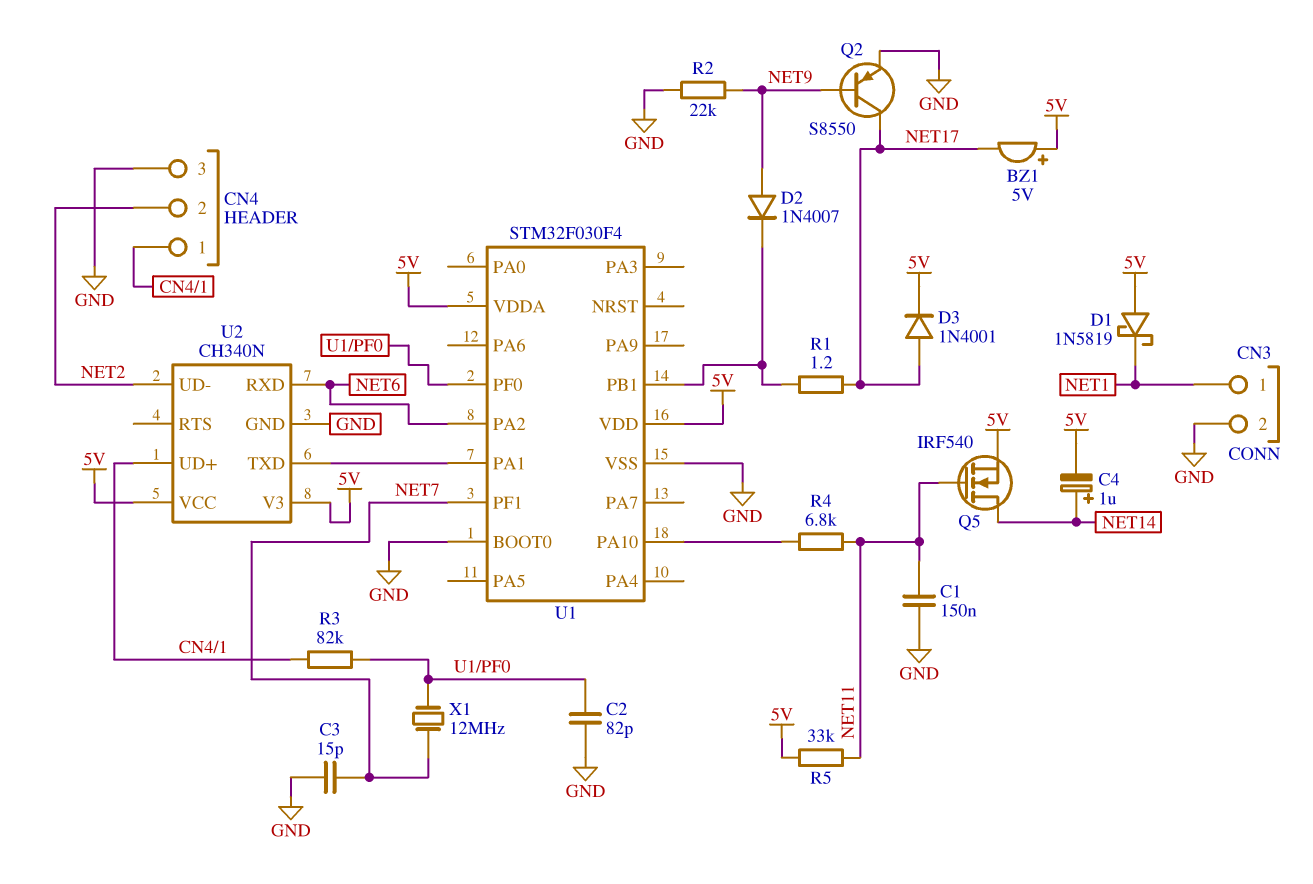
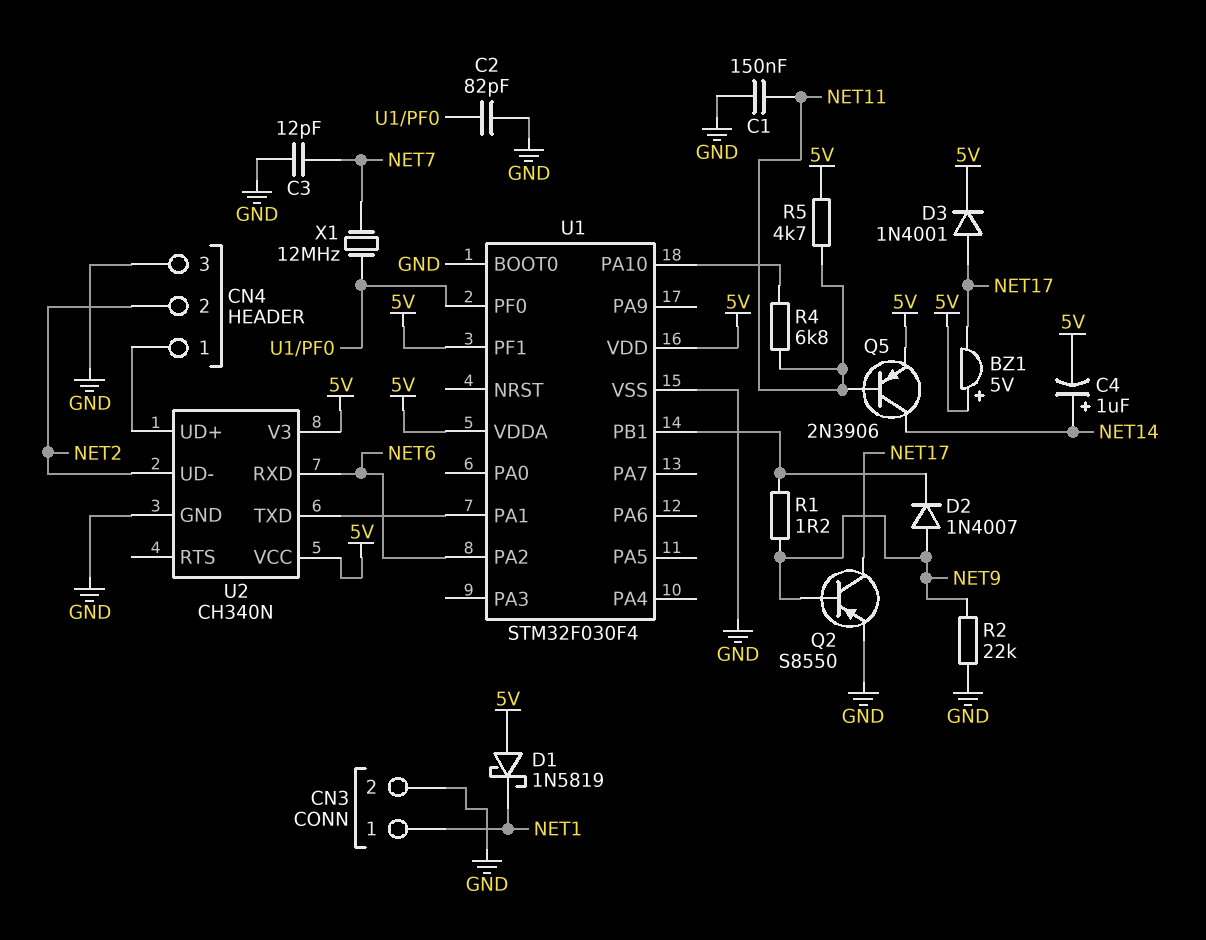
C3: 15pF (GND, NET7) -> 12pF (GND, NET7)
Q5: NMOS IRF540 (G NET11, D NET14, S 5V) -> PNP 2N3906 (B NET11, C NET14, E 5V)
R1: 1.2 (NET17, U1/PB1) -> 1.2 (NET9, U1/PB1)
R3: 82k (CN4/1, U1/PF0) -> none
R5: 33k (5V, NET11) -> 4.7k (5V, NET11)
U1 pin PF1: NET7 -> 5V

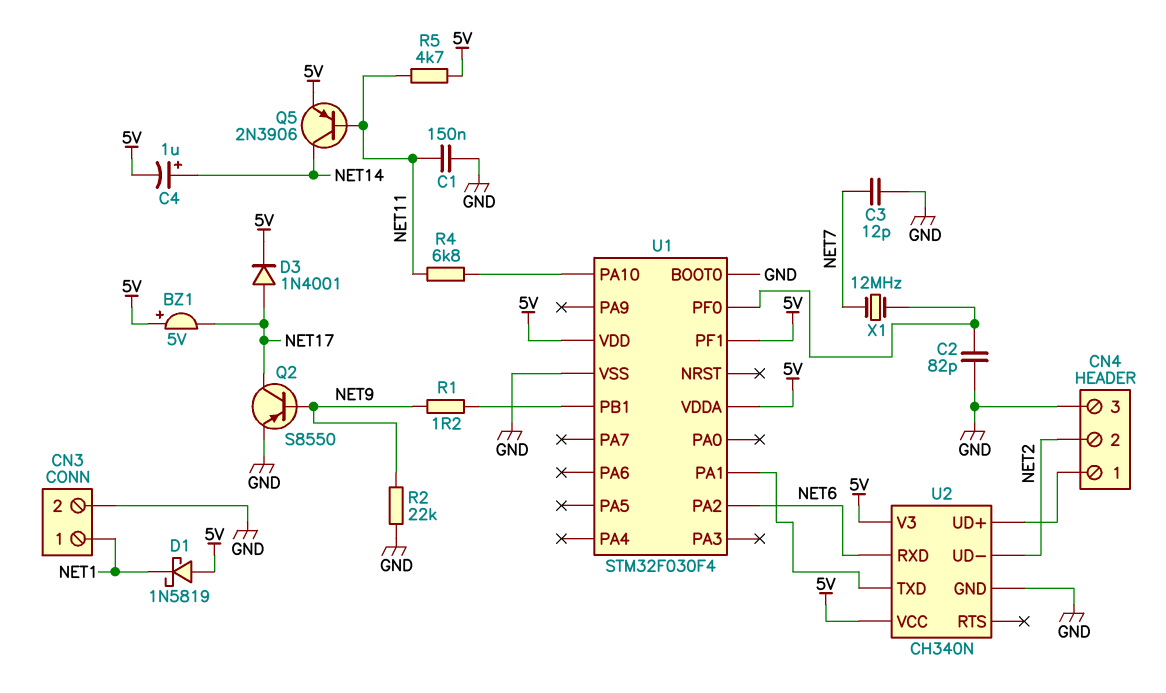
D2: diode 1N4007 (A NET9, K U1/PB1) -> none

